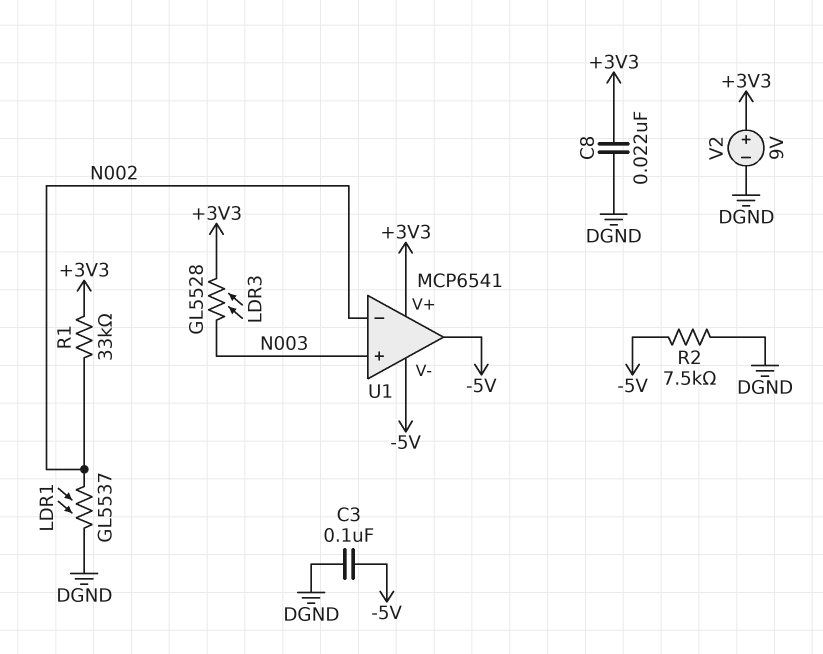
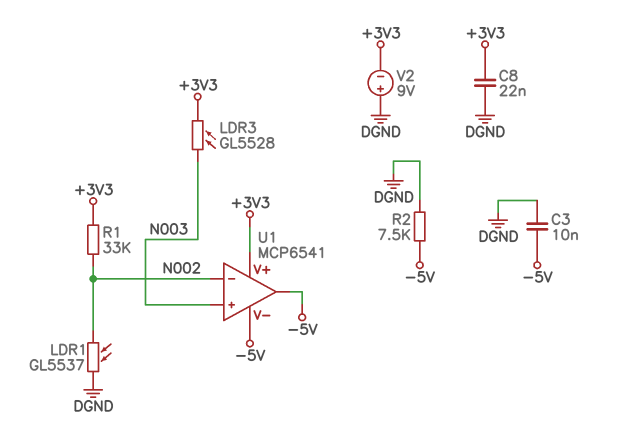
C3: 100nF (-5V, DGND) -> 10nF (-5V, DGND)
V2: 9V (plus +3V3, minus DGND) -> 9V (plus DGND, minus +3V3)

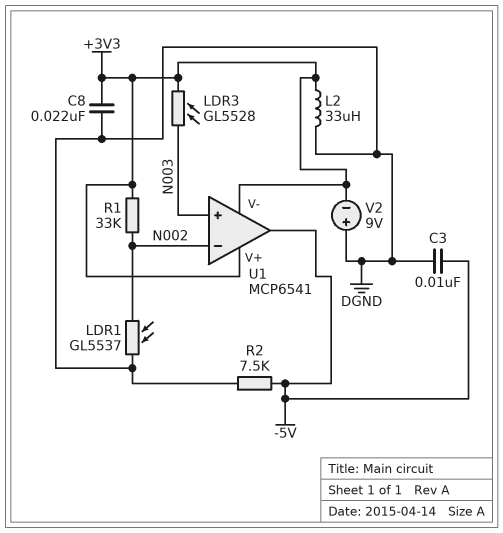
L2: none -> 33uH (+3V3, DGND)
U1 pin V-: -5V -> +3V3

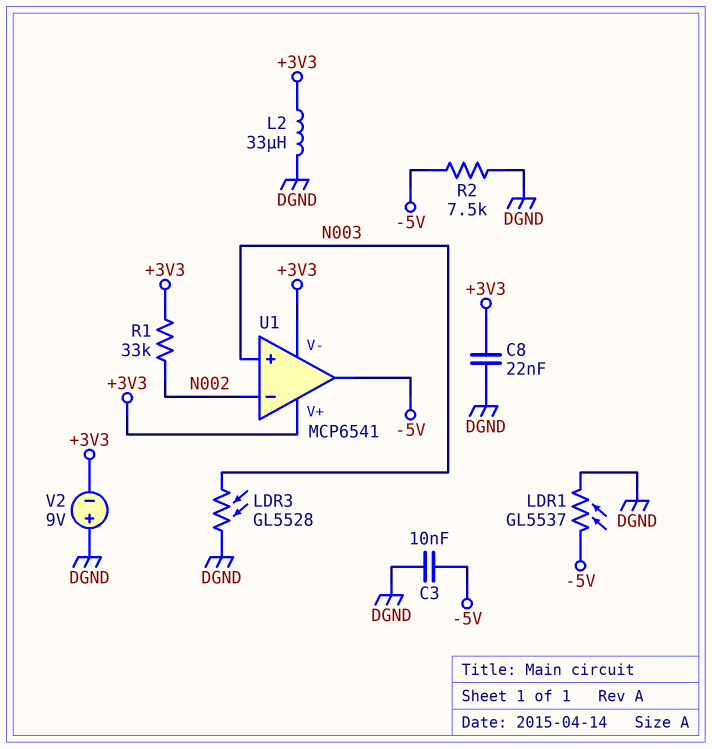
LDR1: GL5537 (DGND, N002) -> GL5537 (-5V, DGND)
LDR3: GL5528 (+3V3, N003) -> GL5528 (DGND, N003)

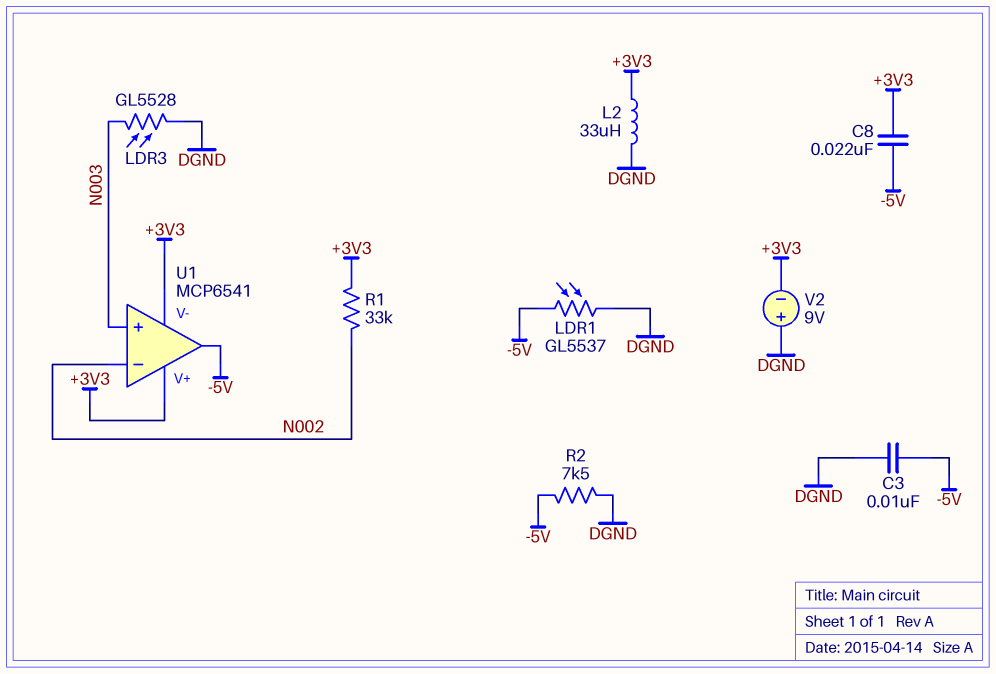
C8: 22nF (+3V3, DGND) -> 22nF (+3V3, -5V)

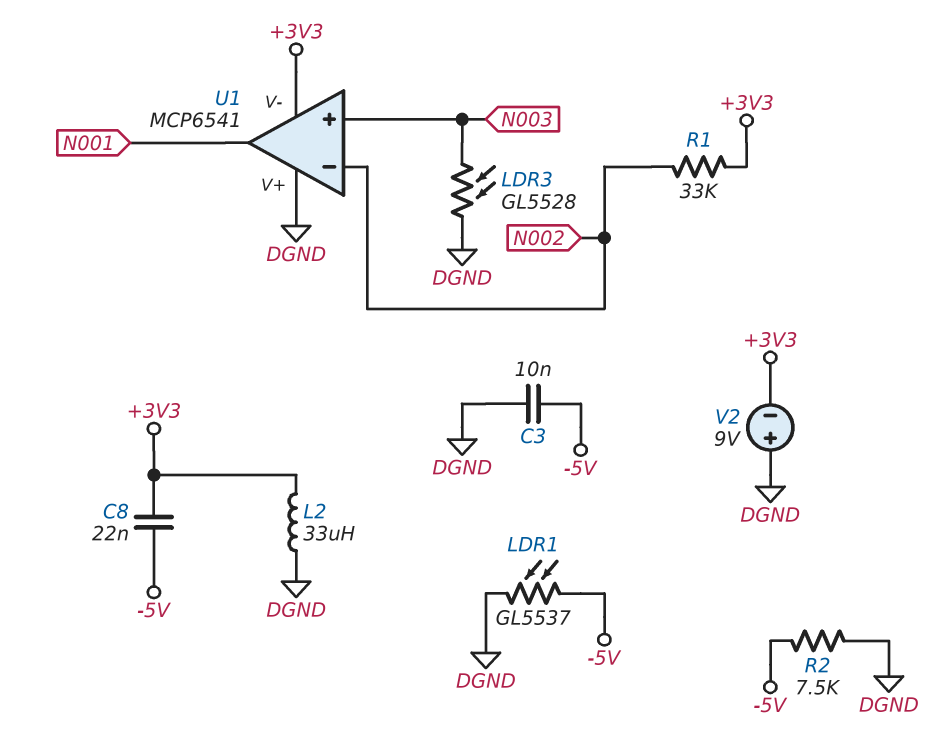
U1 pin V+: +3V3 -> DGND
U1 pin out: -5V -> N001

